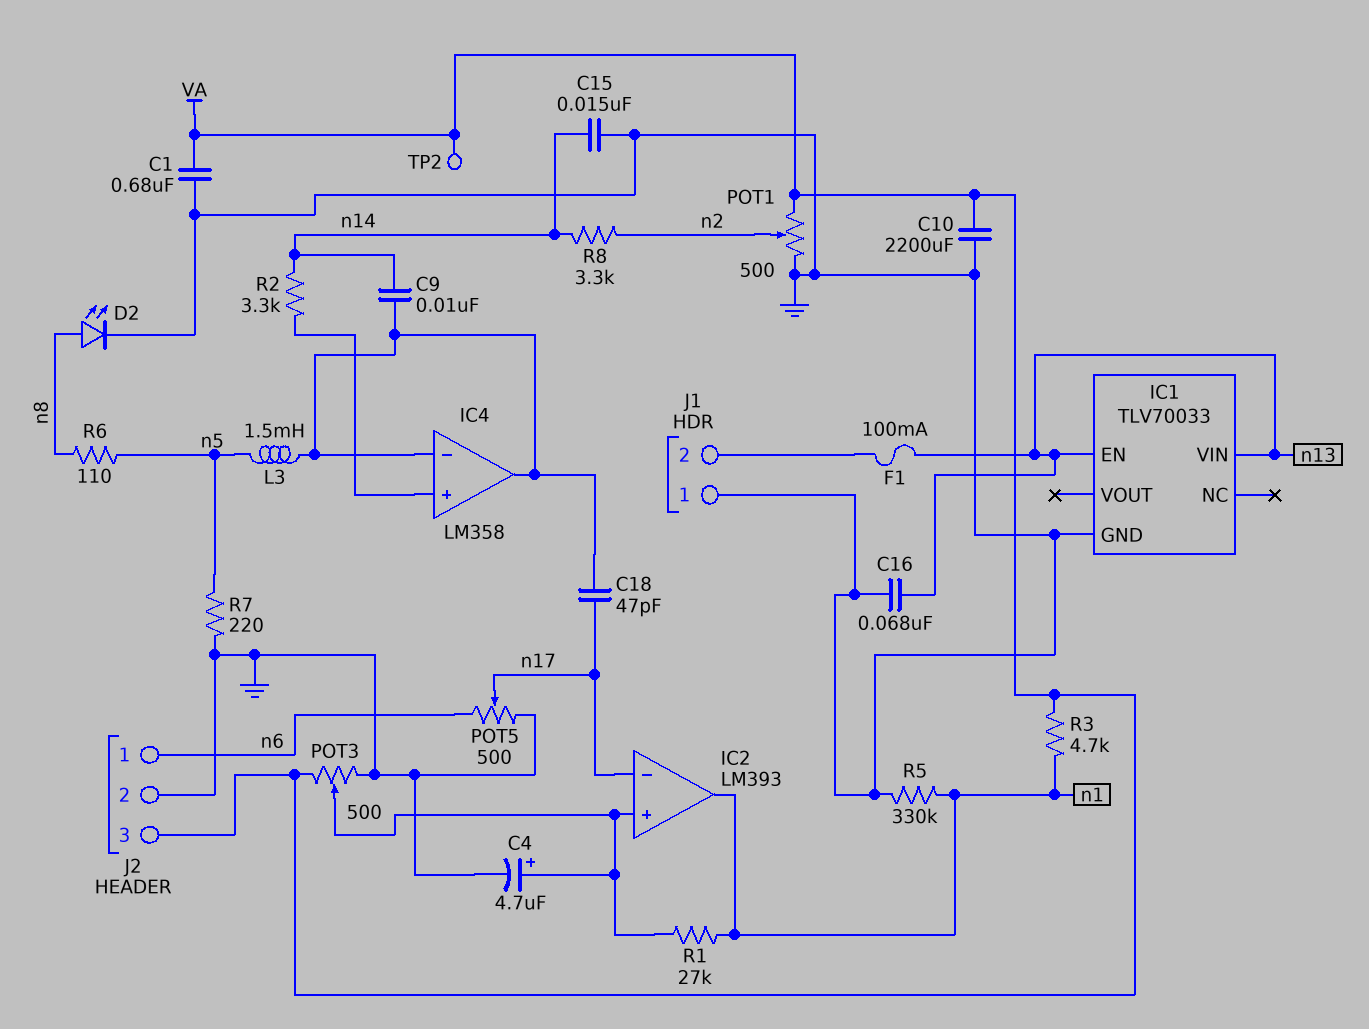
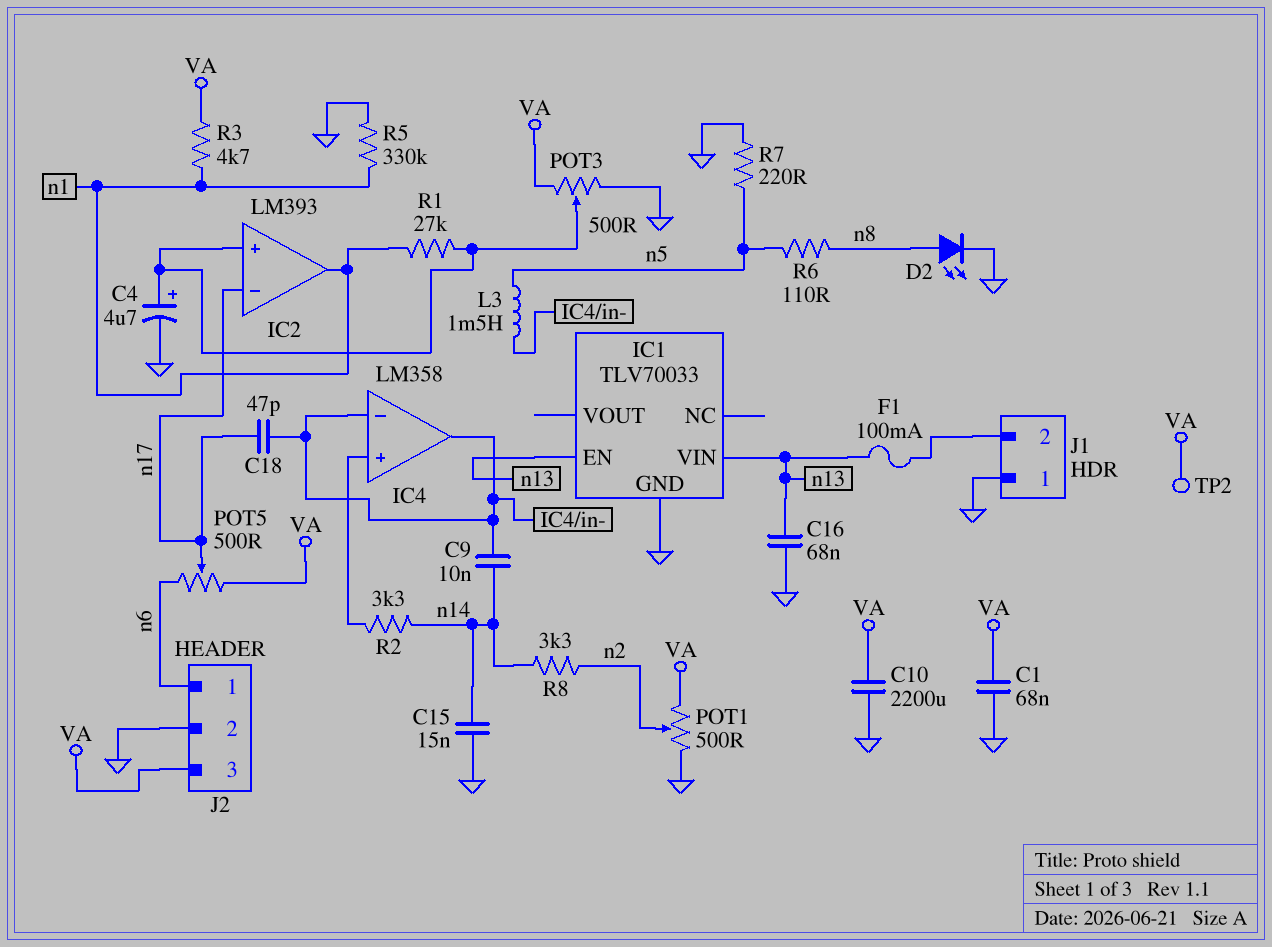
C1: 680nF (GND, VA) -> 68nF (GND, VA)
POT5: 500 (GND, n6, wiper n17) -> 500 (VA, n6, wiper n17)

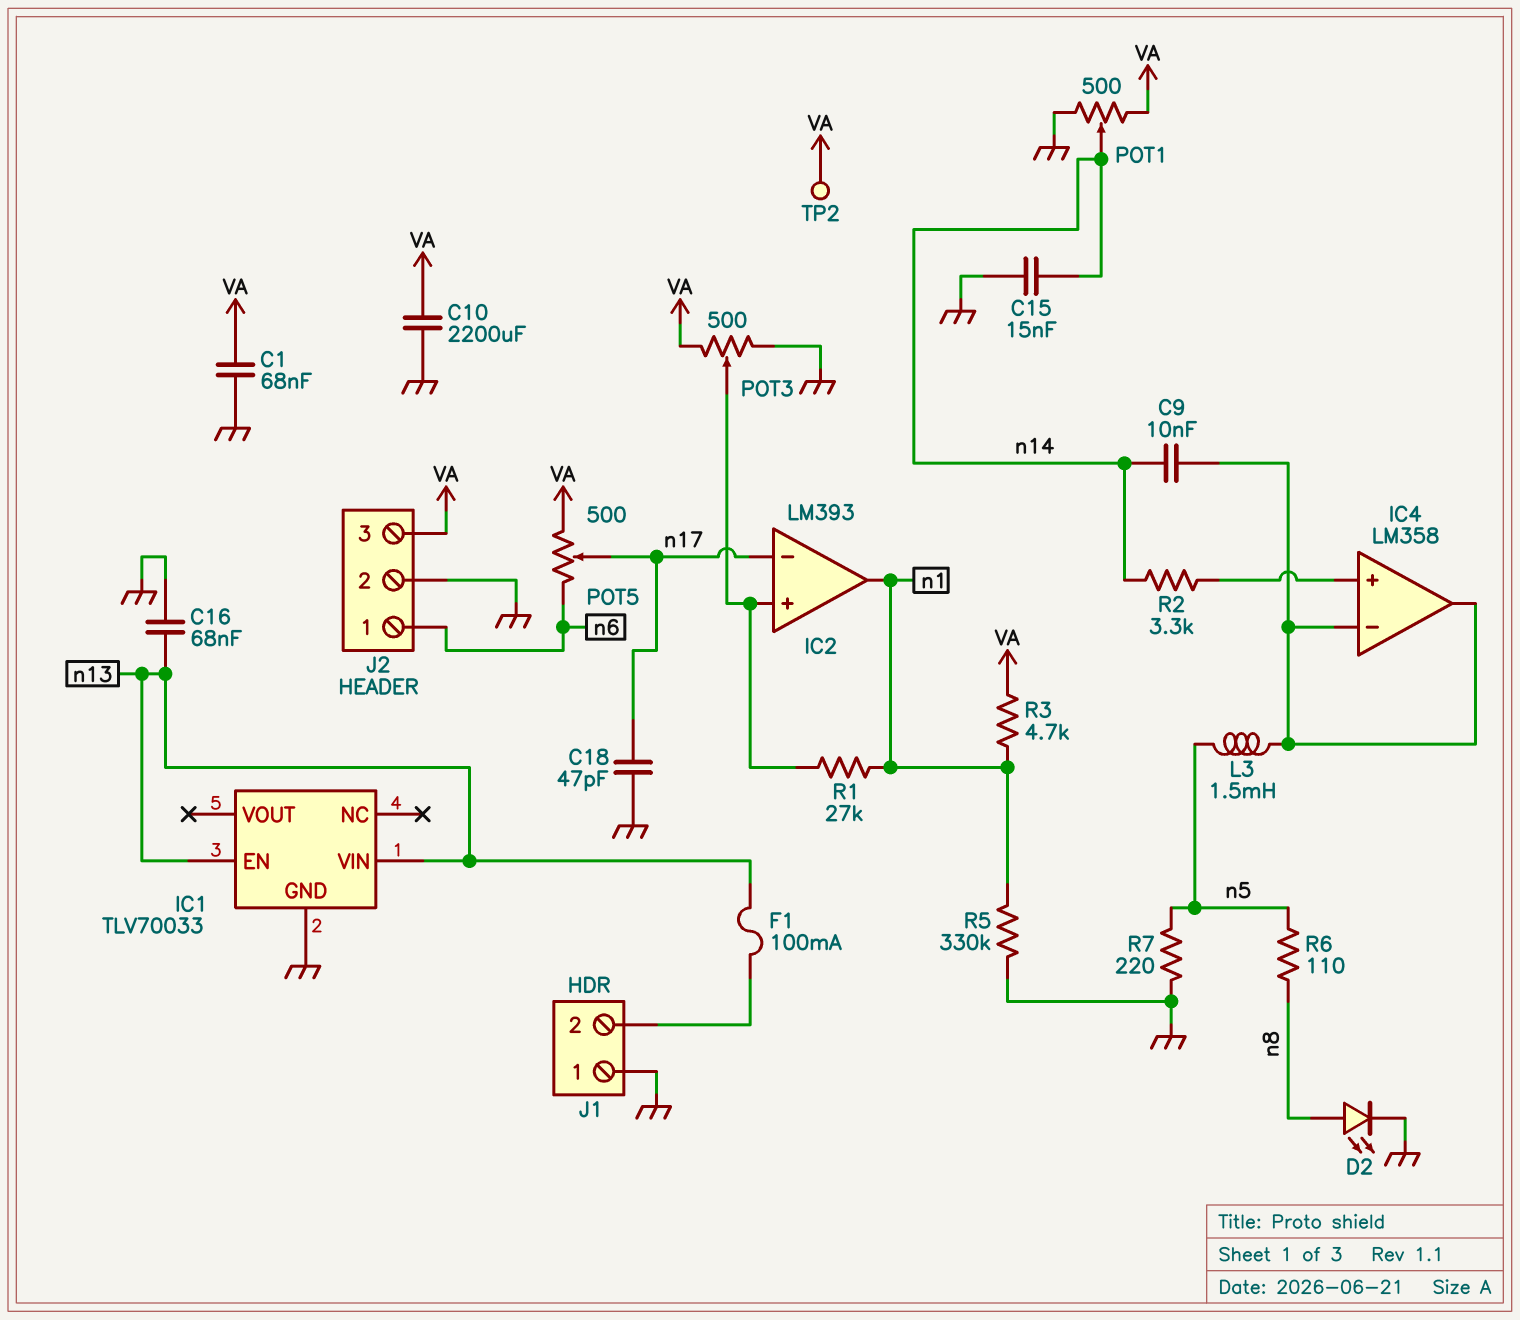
C4: 4.7uF (plus IC2/in+, minus GND) -> none
C18: 47pF (IC4/in-, n17) -> 47pF (GND, n17)
POT1: 500 (GND, VA, wiper n2) -> 500 (GND, VA, wiper n14)
R8: 3.3k (n2, n14) -> none

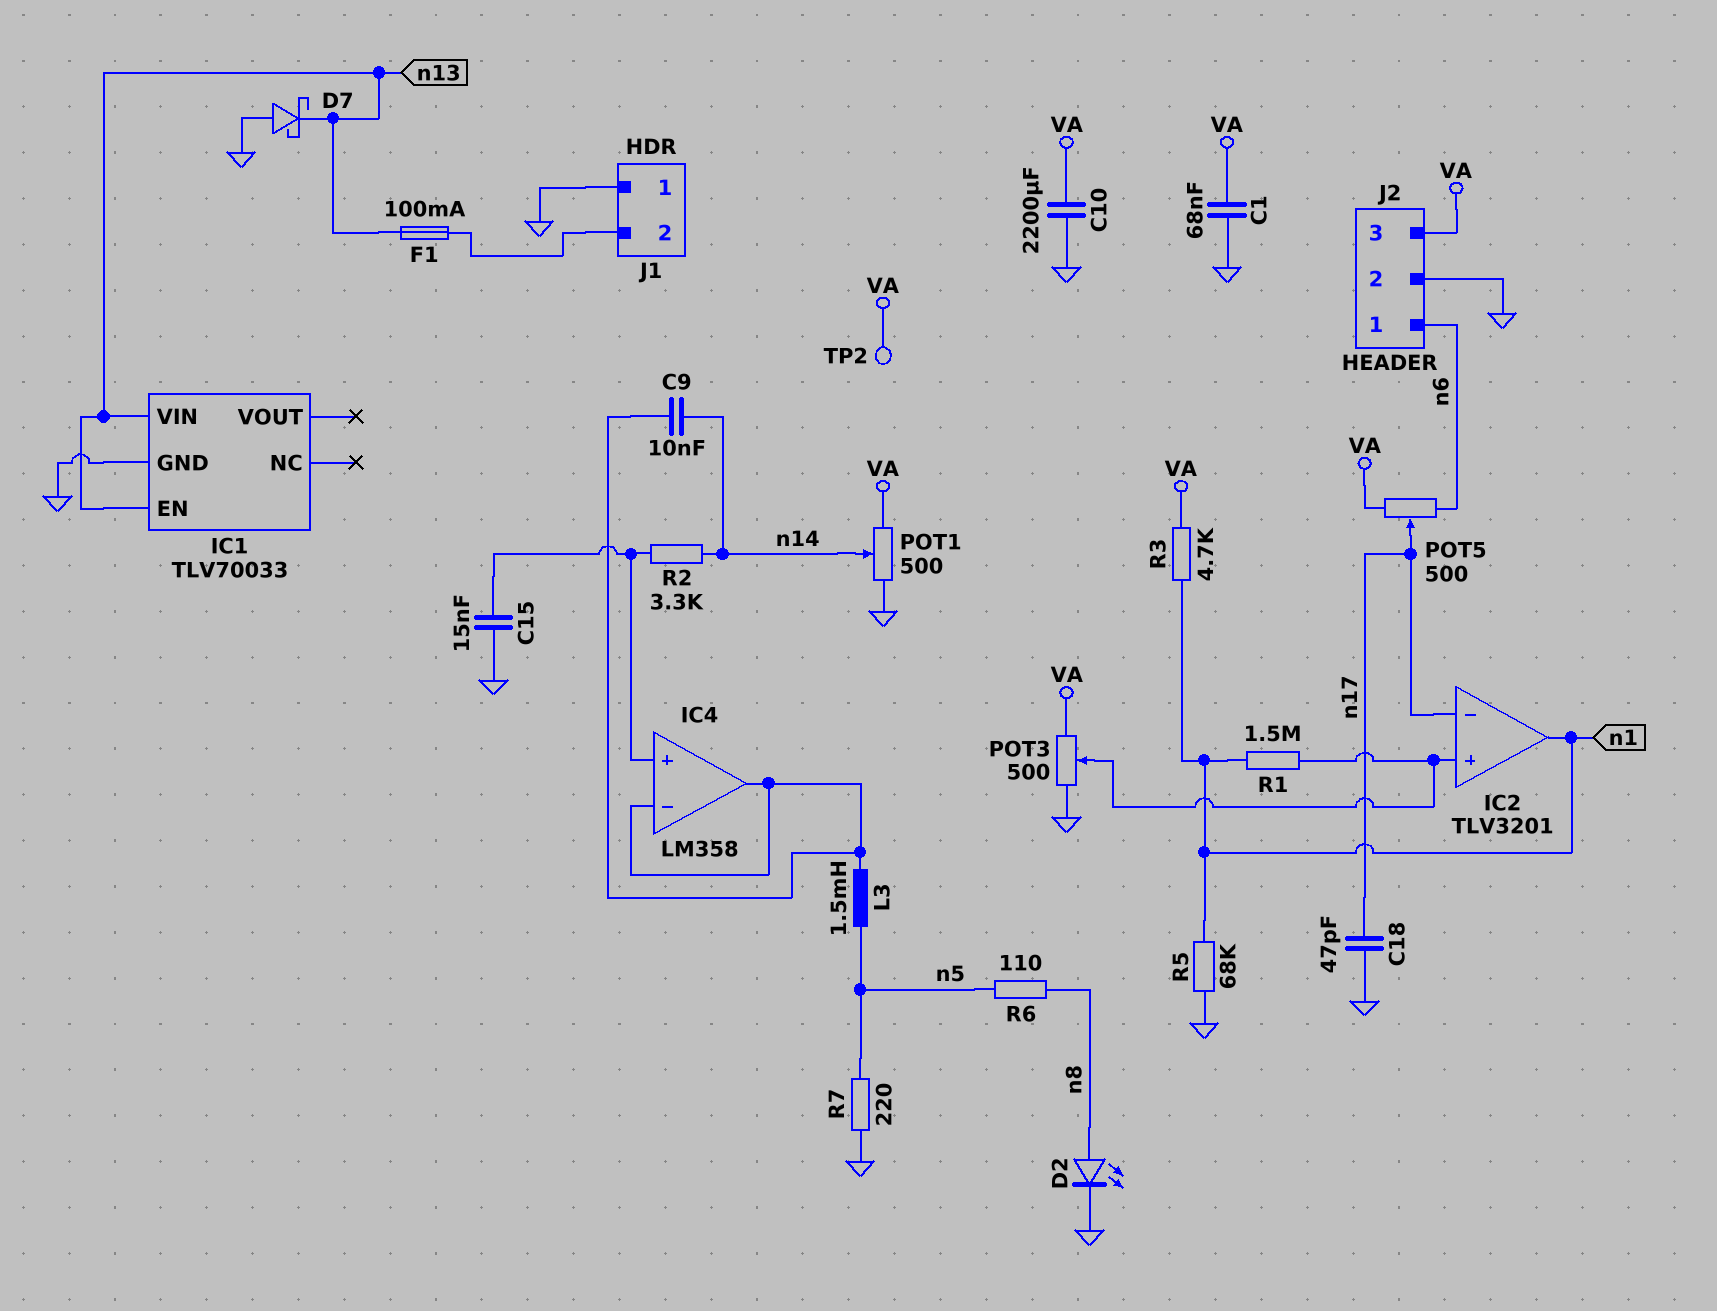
C15: 15nF (GND, n14) -> 15nF (GND, IC4/in+)
C16: 68nF (GND, n13) -> none
D7: none -> schottky (A GND, K n13)
IC2: LM393 -> TLV3201
R1: 27k (IC2/in+, n1) -> 1.5M (IC2/in+, n1)
R5: 330k (GND, n1) -> 68k (GND, n1)

